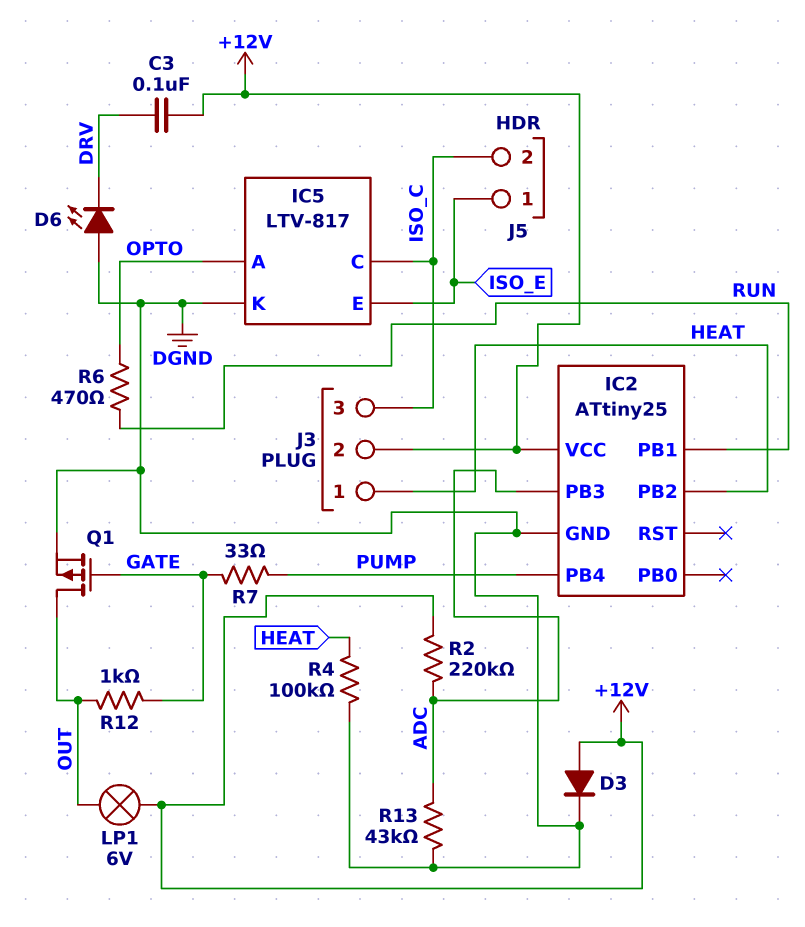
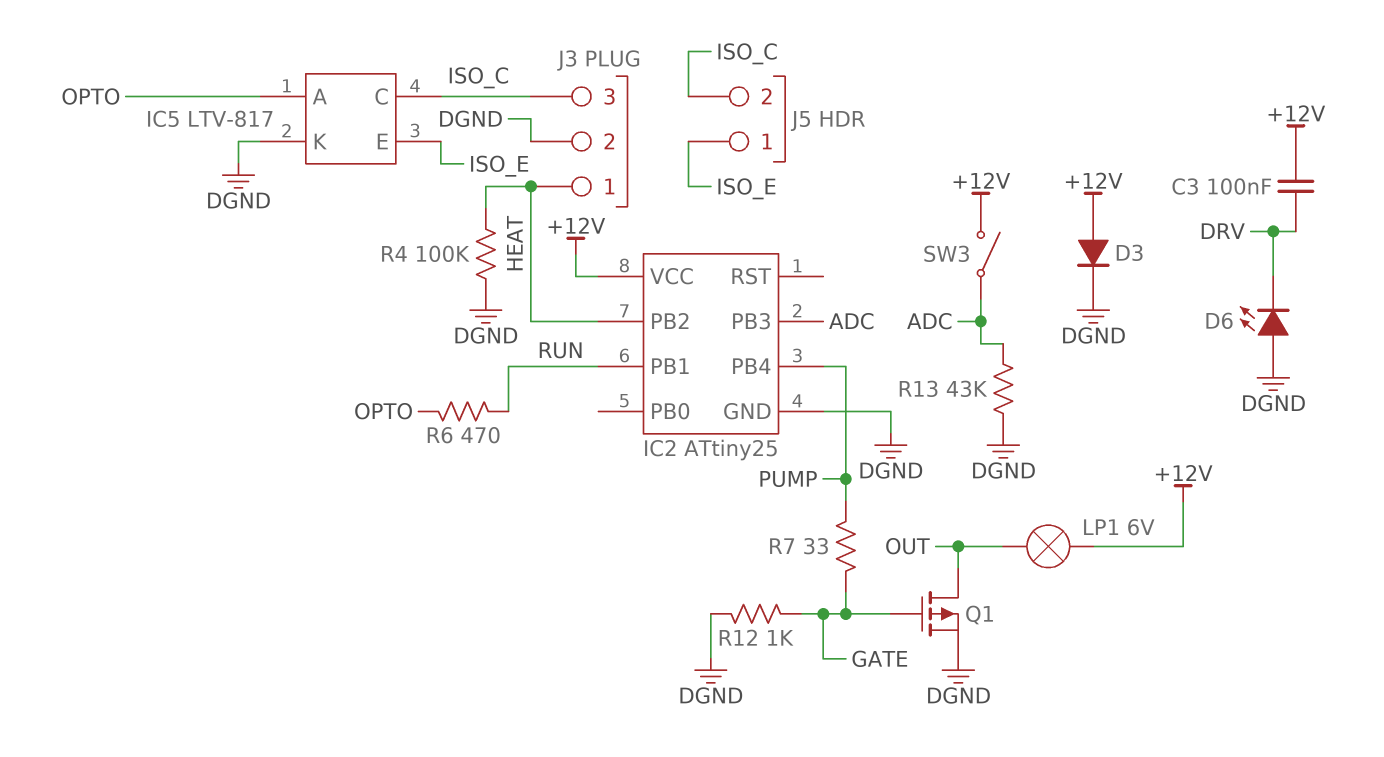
J3 pin 2: +12V -> DGND
R2: 220k (+12V, ADC) -> none
R12: 1k (GATE, OUT) -> 1k (DGND, GATE)
SW3: none -> switch (+12V, ADC)

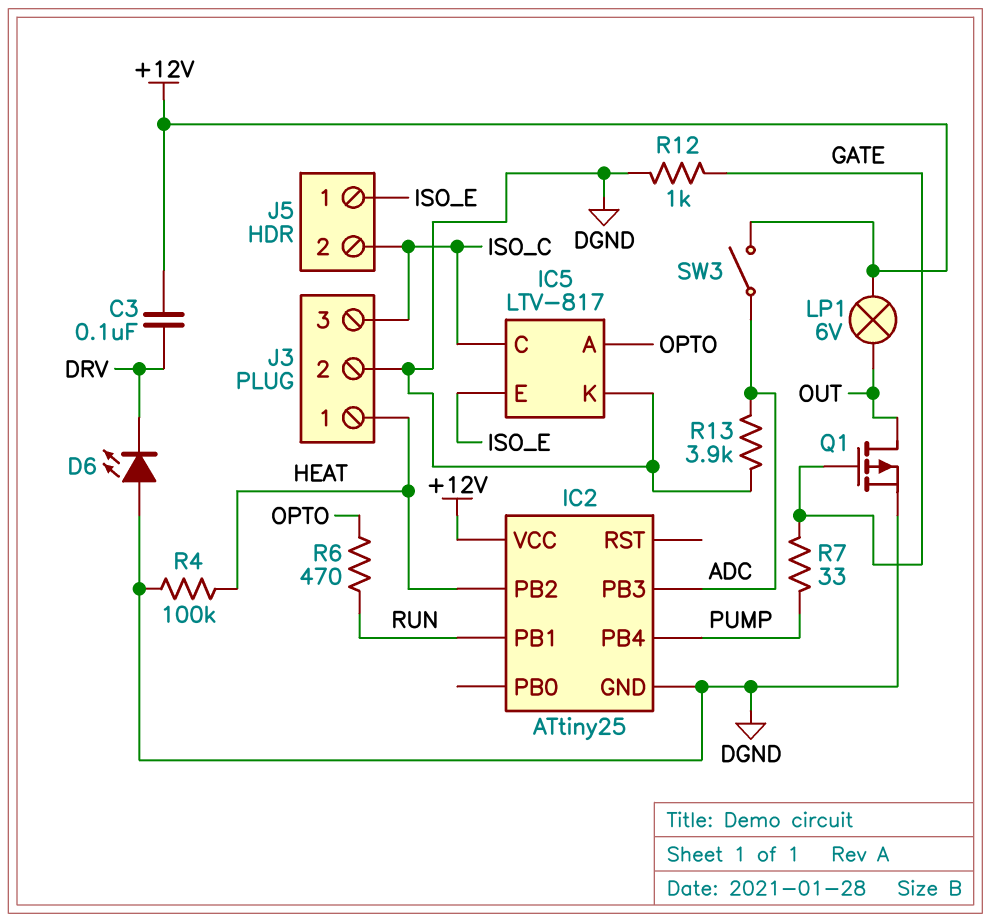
D3: diode (A +12V, K DGND) -> none
R13: 43k (ADC, DGND) -> 3.9k (ADC, DGND)

